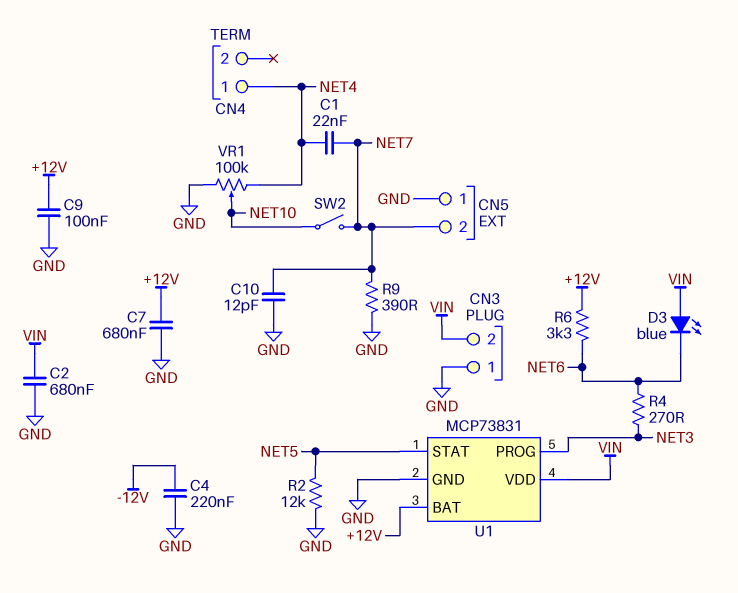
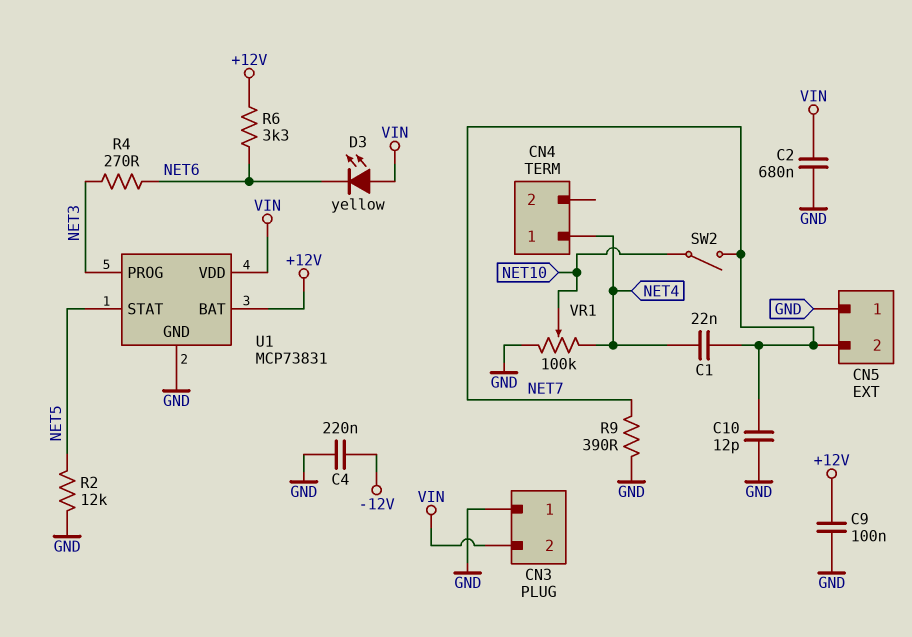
C7: 680nF (+12V, GND) -> none
D3: LED blue (A VIN, K NET6) -> LED yellow (A VIN, K NET6)

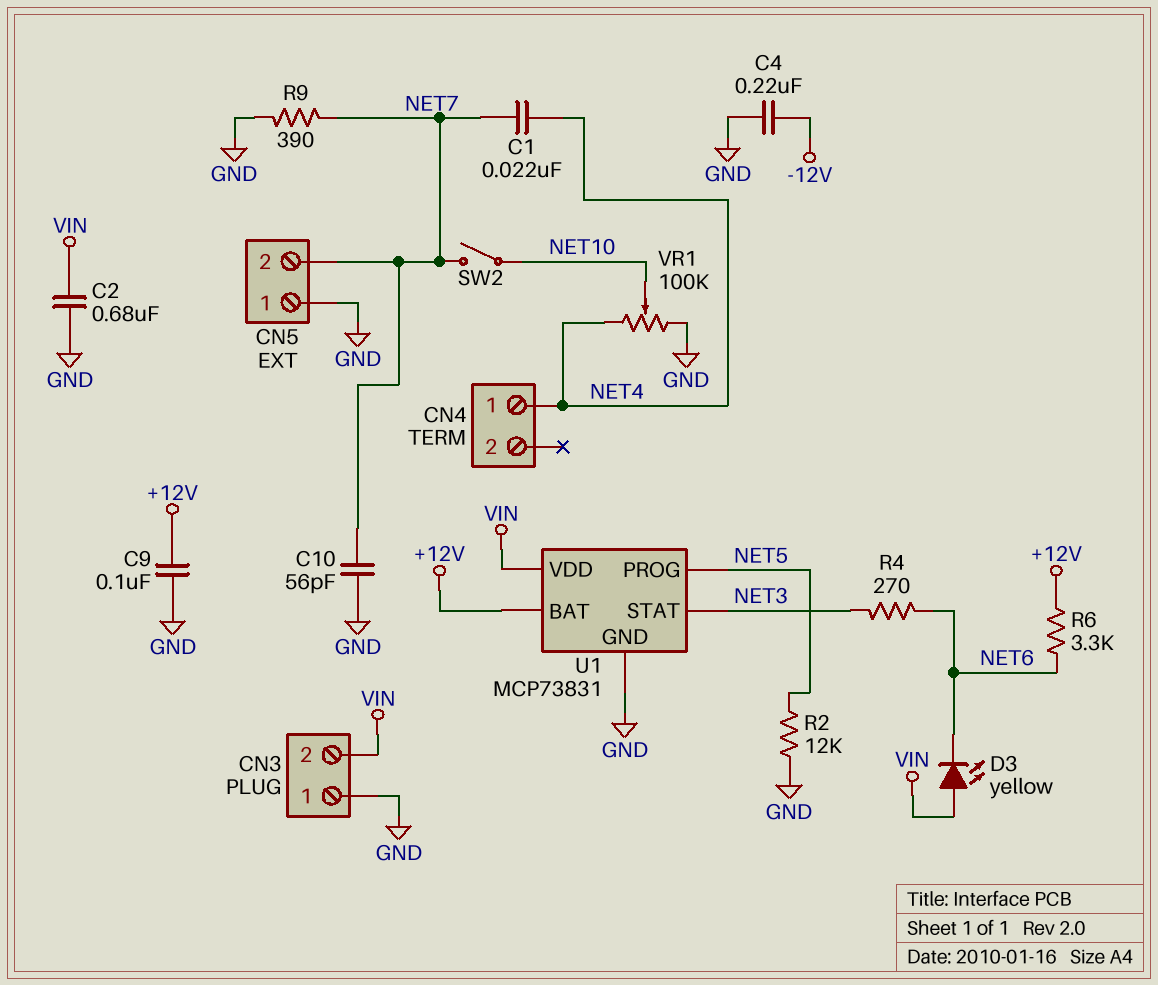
C10: 12pF (GND, NET7) -> 56pF (GND, NET7)
U1 pin PROG: NET3 -> NET5
U1 pin STAT: NET5 -> NET3

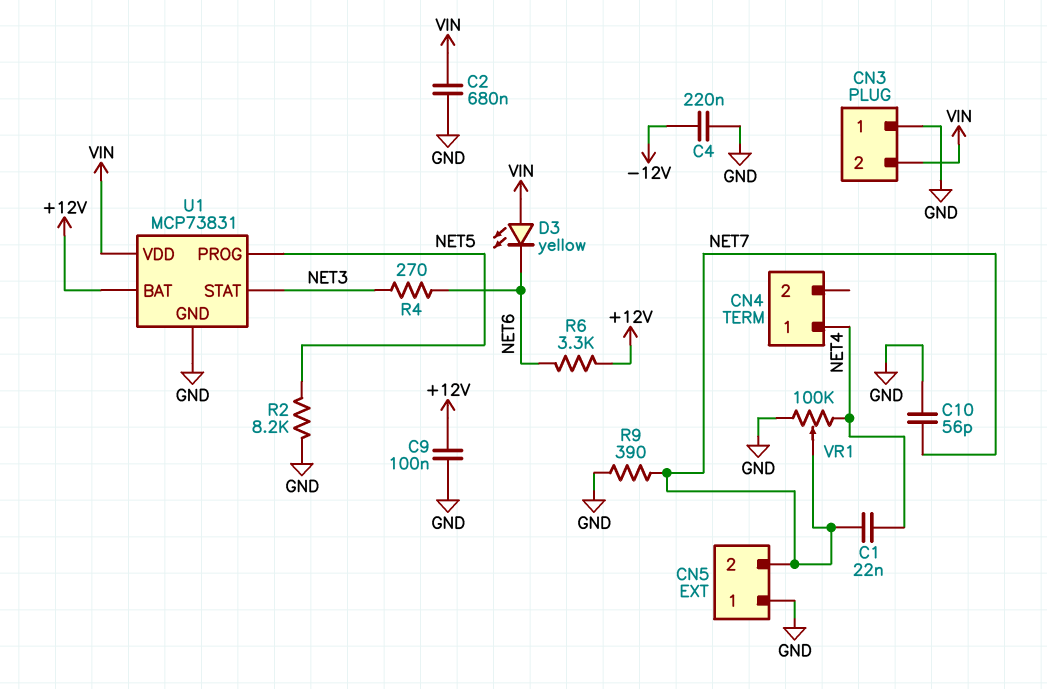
R2: 12k (GND, NET5) -> 8.2k (GND, NET5)
SW2: switch (NET7, NET10) -> none
VR1: 100k (GND, NET4, wiper NET10) -> 100k (GND, NET4, wiper NET7)

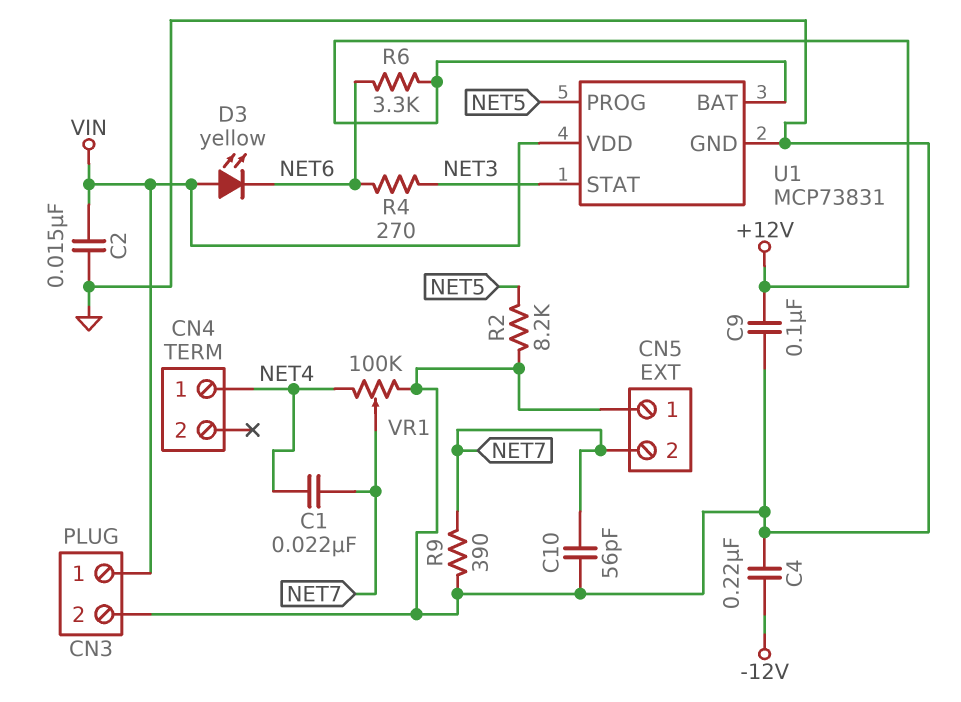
C2: 680nF (GND, VIN) -> 15nF (GND, VIN)
CN3 pin 1: GND -> VIN
CN3 pin 2: VIN -> GND

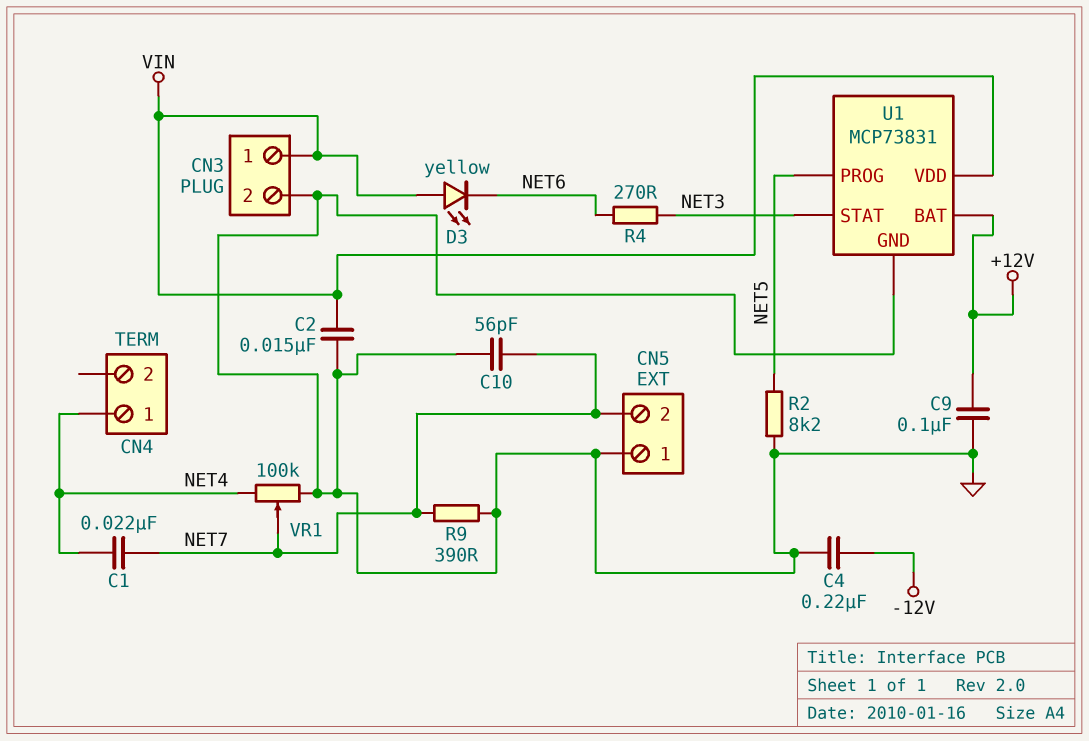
R6: 3.3k (+12V, NET6) -> none

